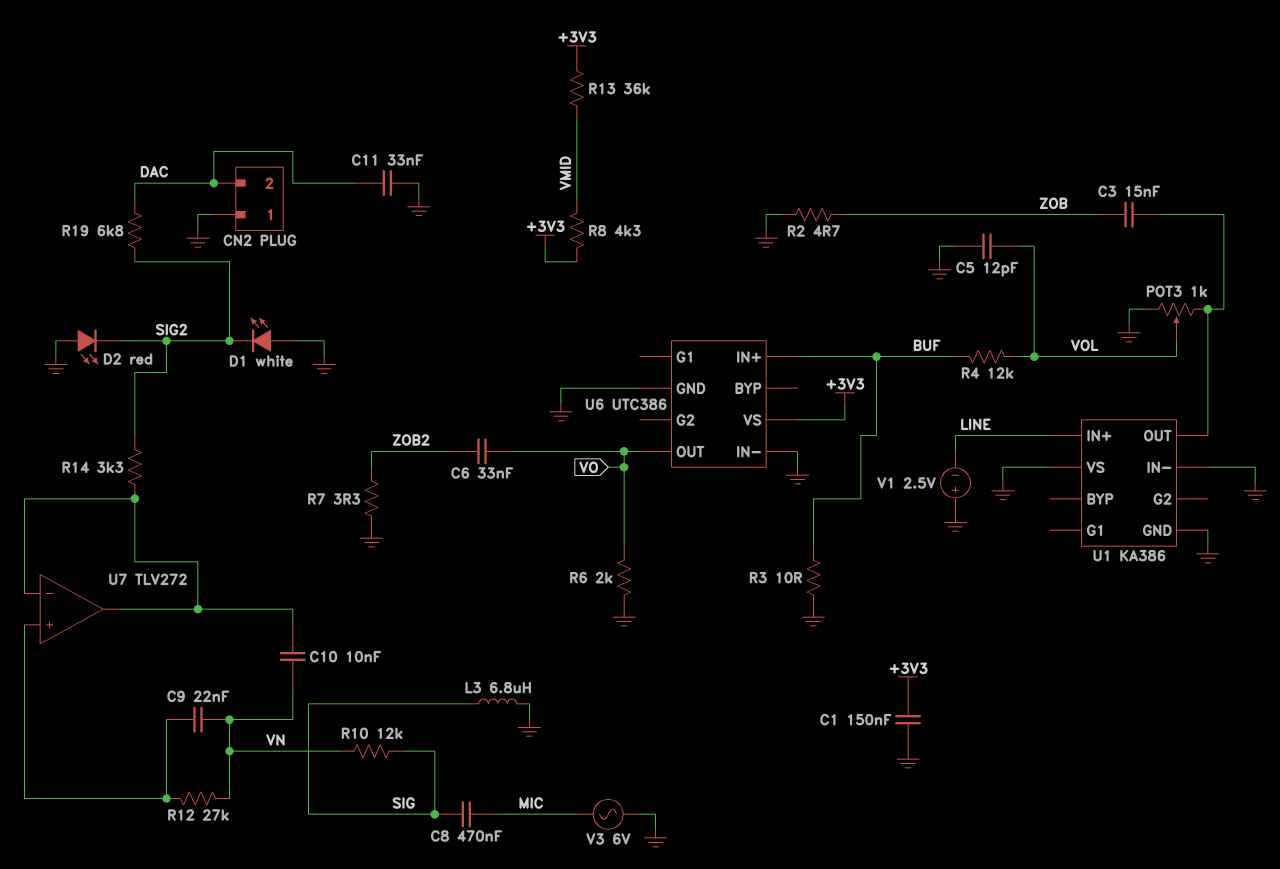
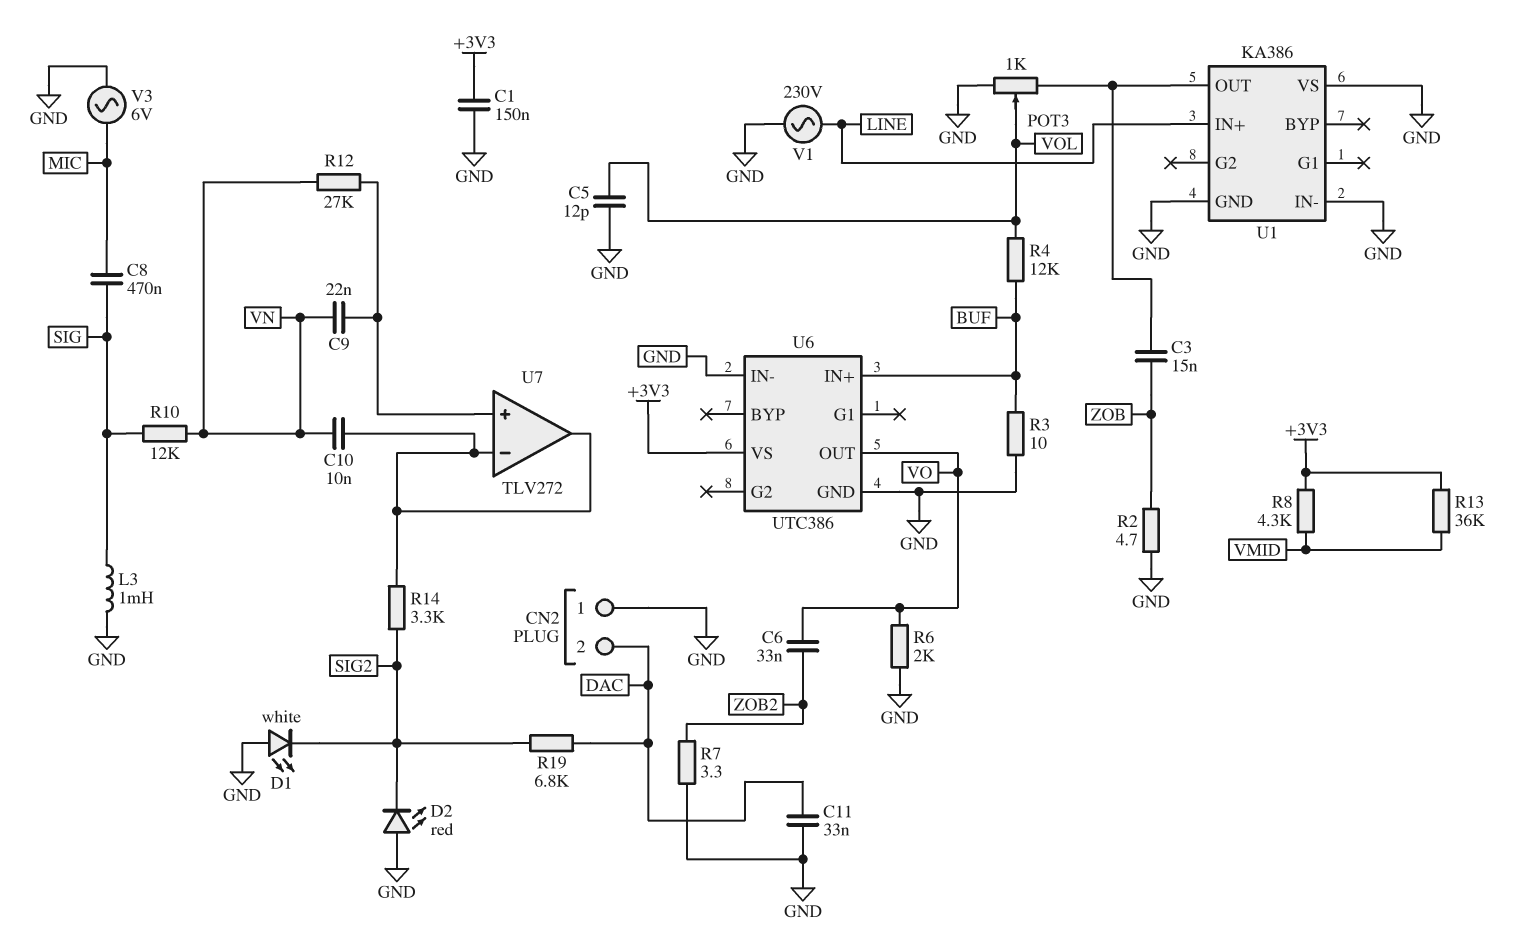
L3: 6.8uH (GND, SIG) -> 1mH (GND, SIG)
V1: 2.5V (plus GND, minus LINE) -> AC 230V (GND, LINE)

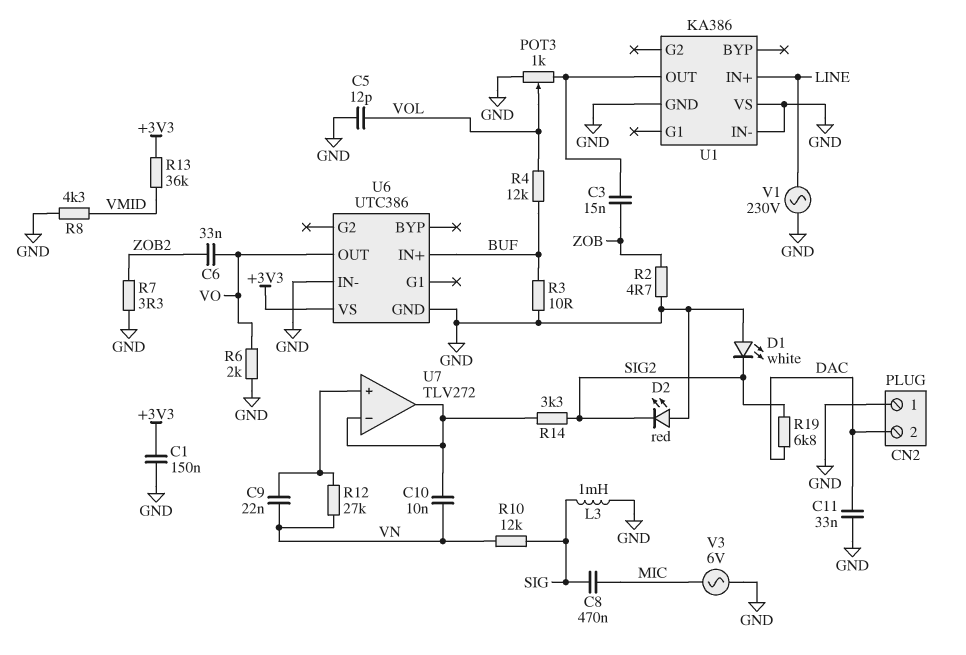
R8: 4.3k (+3V3, VMID) -> 4.3k (GND, VMID)

